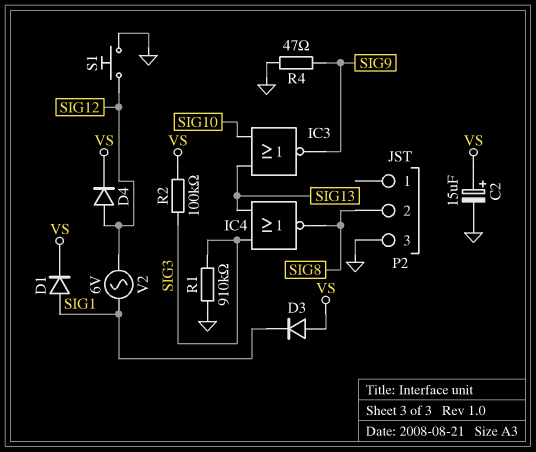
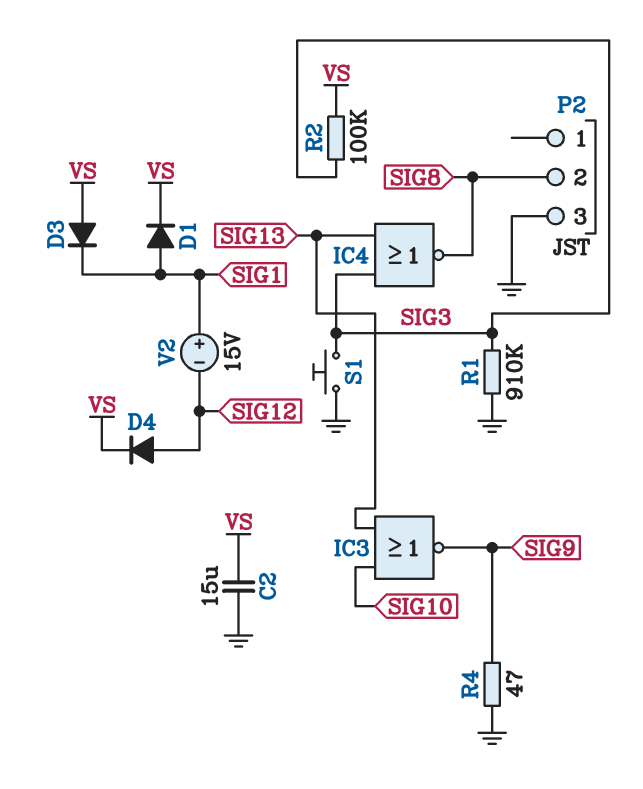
C2: 15uF (plus VS, minus GND) -> 15uF (GND, VS)
S1: button (GND, SIG12) -> button (GND, SIG3)
V2: AC 6V (SIG1, SIG12) -> 15V (plus SIG1, minus SIG12)

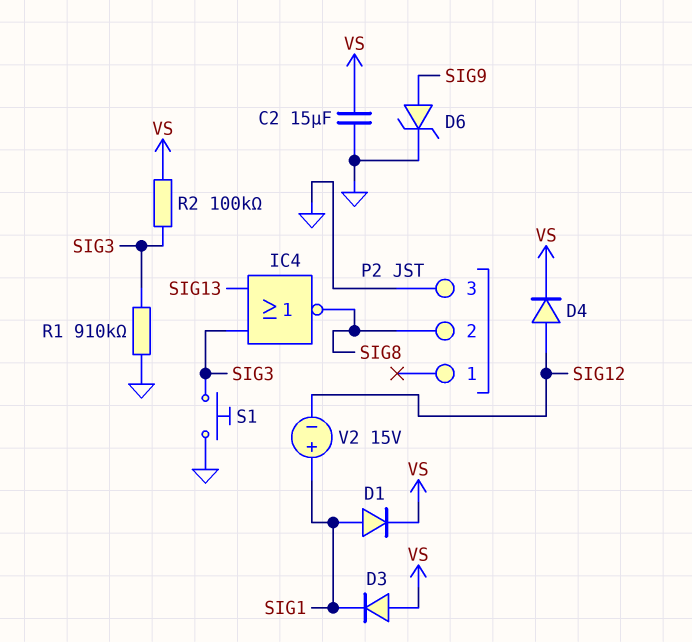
D6: none -> zener (A SIG9, K GND)
IC3: NOR (in SIG10, in SIG13, out SIG9) -> none
R4: 47 (GND, SIG9) -> none

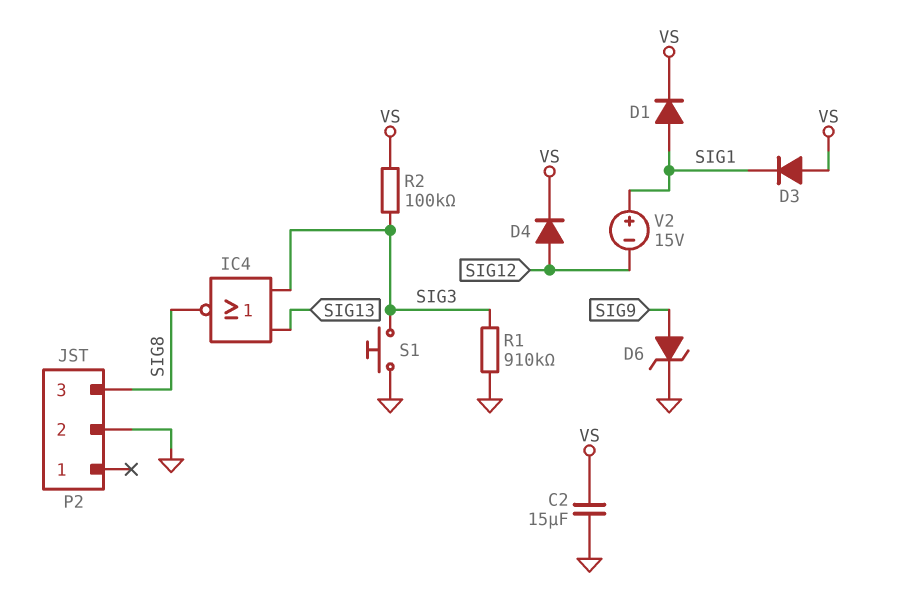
P2 pin 2: SIG8 -> GND
P2 pin 3: GND -> SIG8

